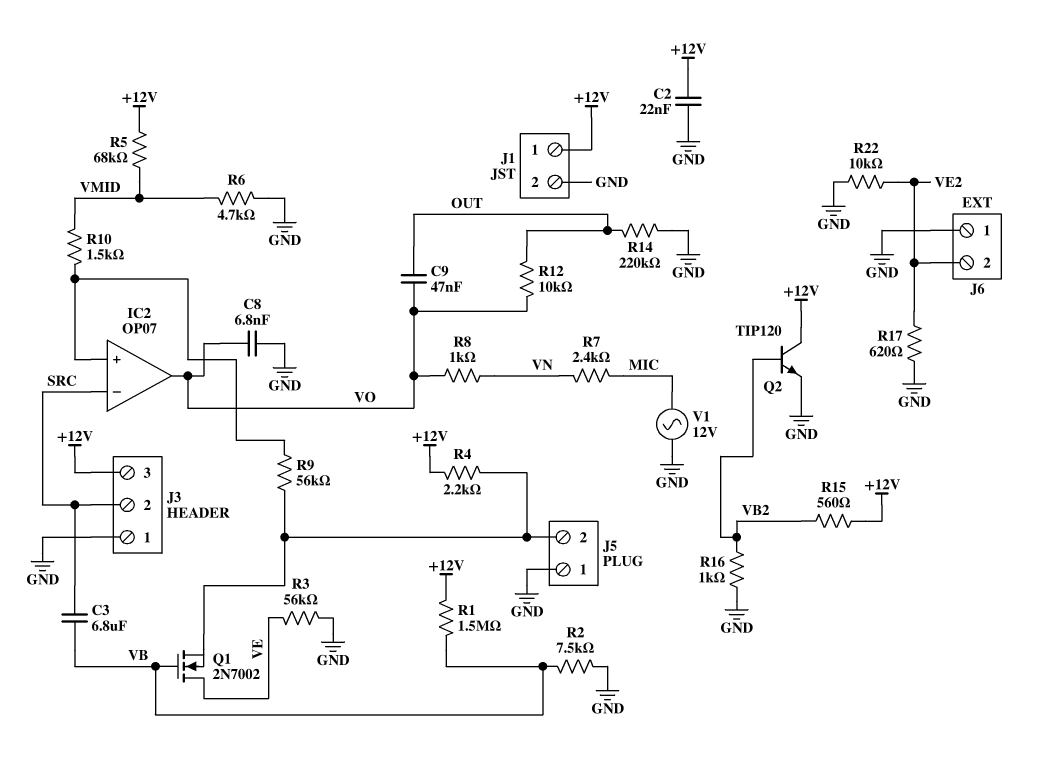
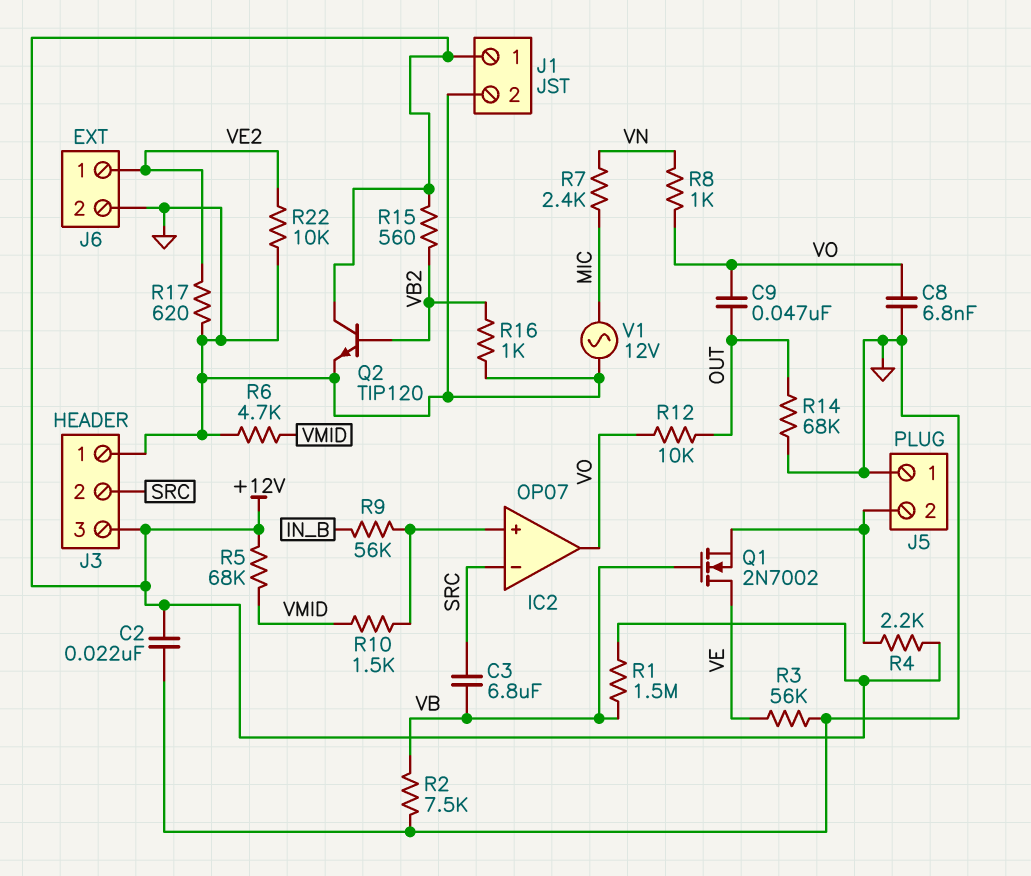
J6 pin 1: GND -> VE2
J6 pin 2: VE2 -> GND
R9: 56k (IC2/in+, J5/2) -> 56k (IC2/in+, IN_B)
R14: 220k (GND, OUT) -> 68k (GND, OUT)

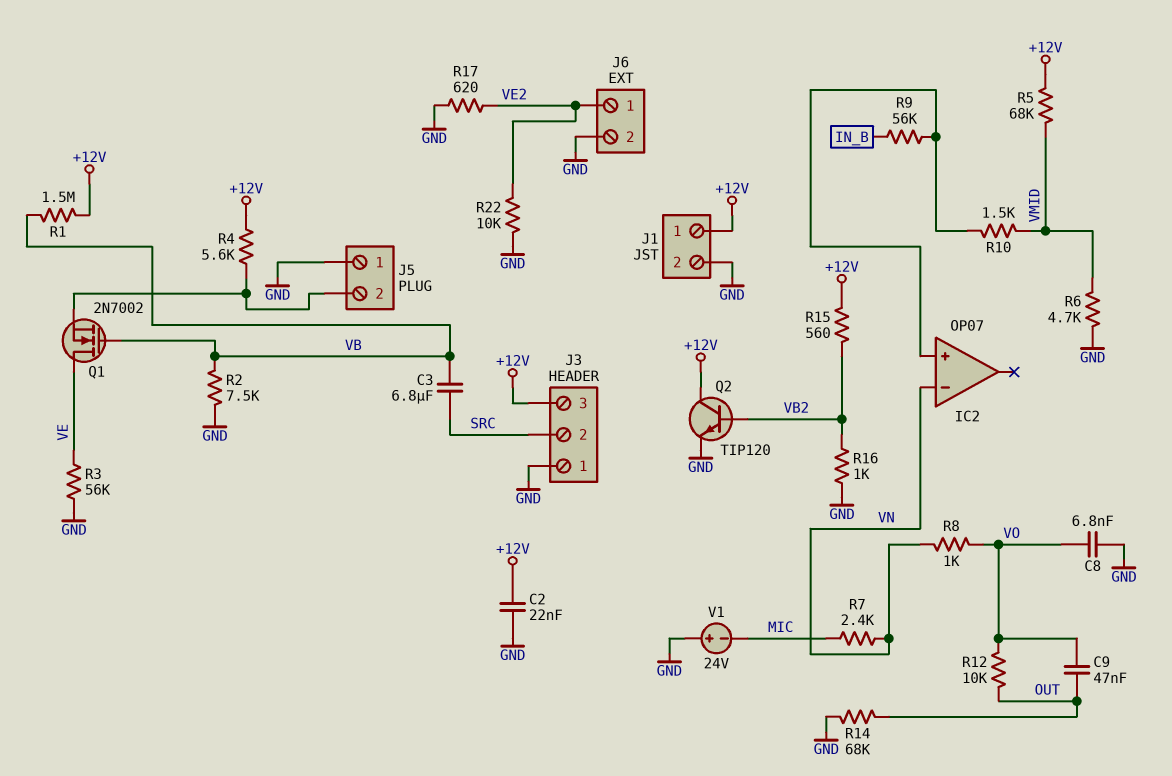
IC2 pin in-: SRC -> VN
IC2 pin out: VO -> none
R4: 2.2k (+12V, J5/2) -> 5.6k (+12V, J5/2)
V1: AC 12V (GND, MIC) -> 24V (plus GND, minus MIC)

